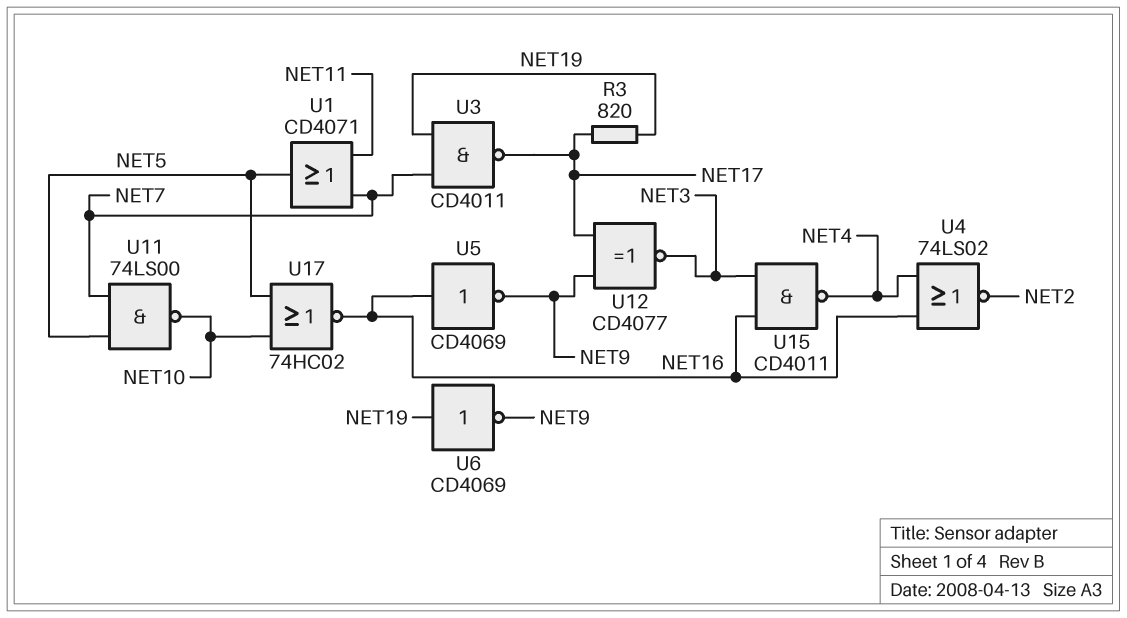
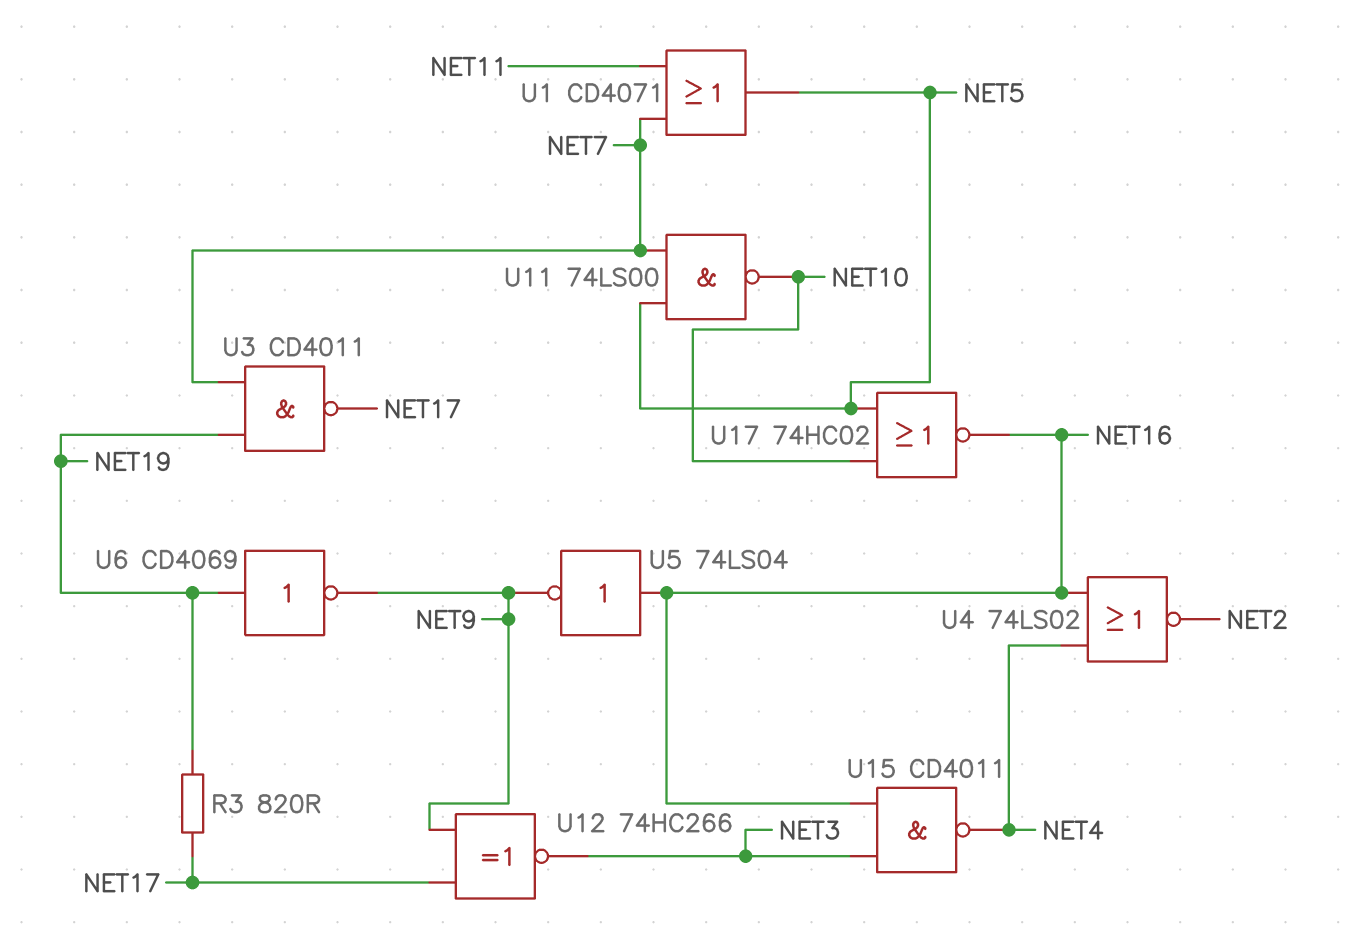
U5: NOT CD4069 (in NET16, out NET9) -> NOT 74LS04 (in NET16, out NET9)
U12: XNOR CD4077 (in NET9, in NET17, out NET3) -> XNOR 74HC266 (in NET9, in NET17, out NET3)

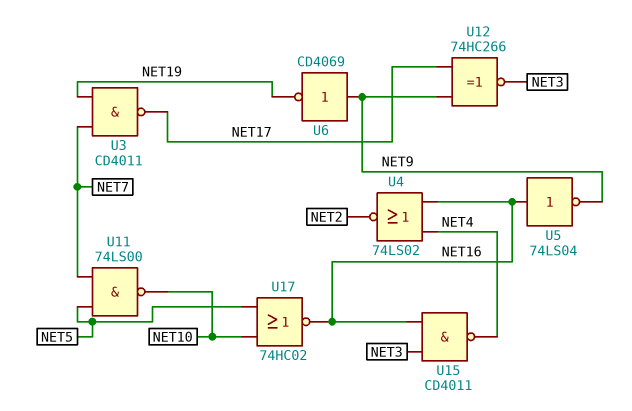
R3: 820 (NET17, NET19) -> none
U1: OR CD4071 (in NET7, in NET11, out NET5) -> none
U6: NOT CD4069 (in NET19, out NET9) -> NOT CD4069 (in NET9, out NET19)

